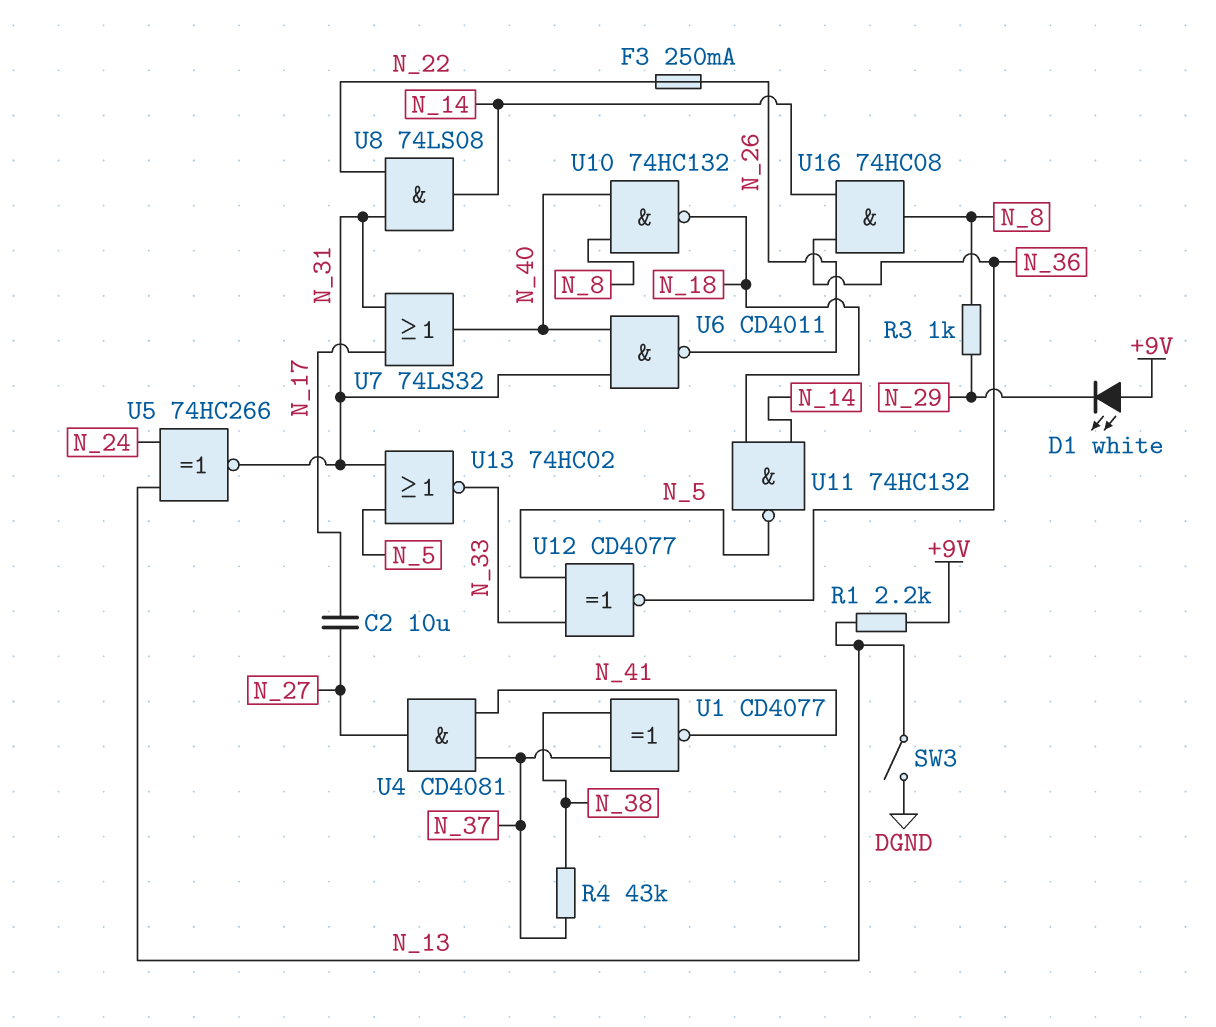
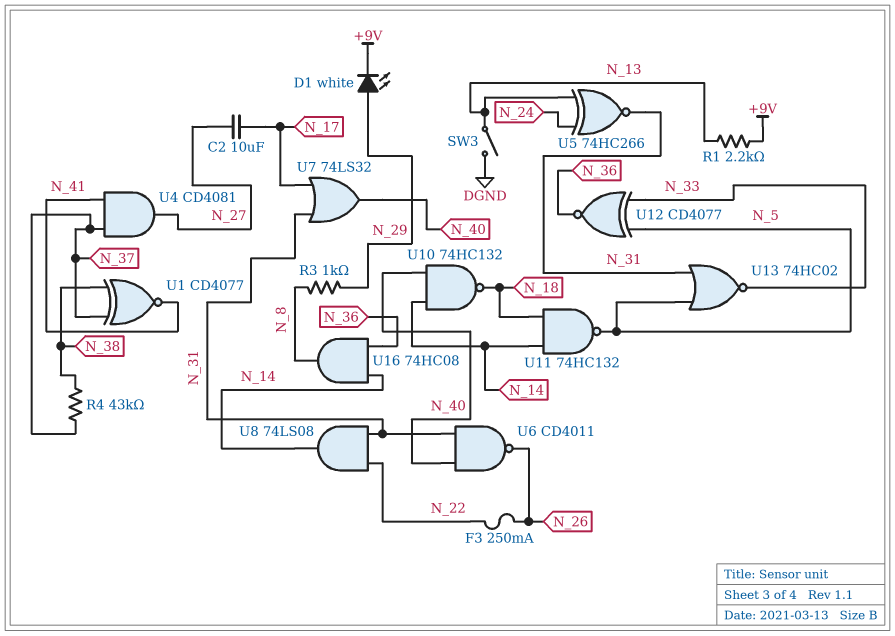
D1: LED white (A +9V, K N_29) -> LED white (A N_29, K +9V)
U10: NAND 74HC132 (in N_8, in N_40, out N_18) -> NAND 74HC132 (in N_14, in N_40, out N_18)

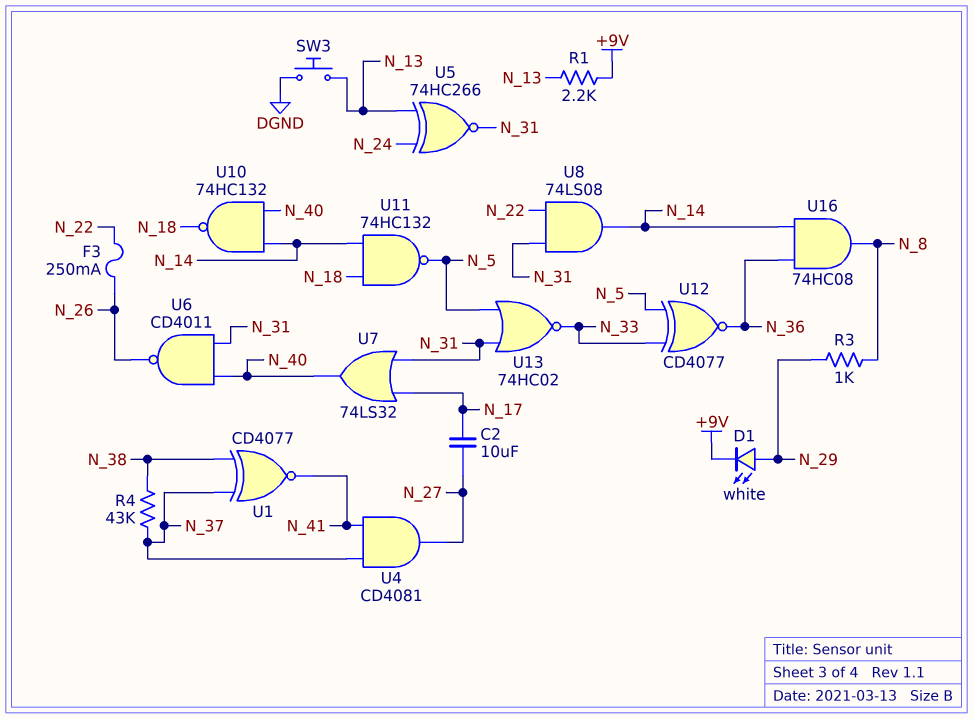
SW3: switch (DGND, N_13) -> button (DGND, N_13)

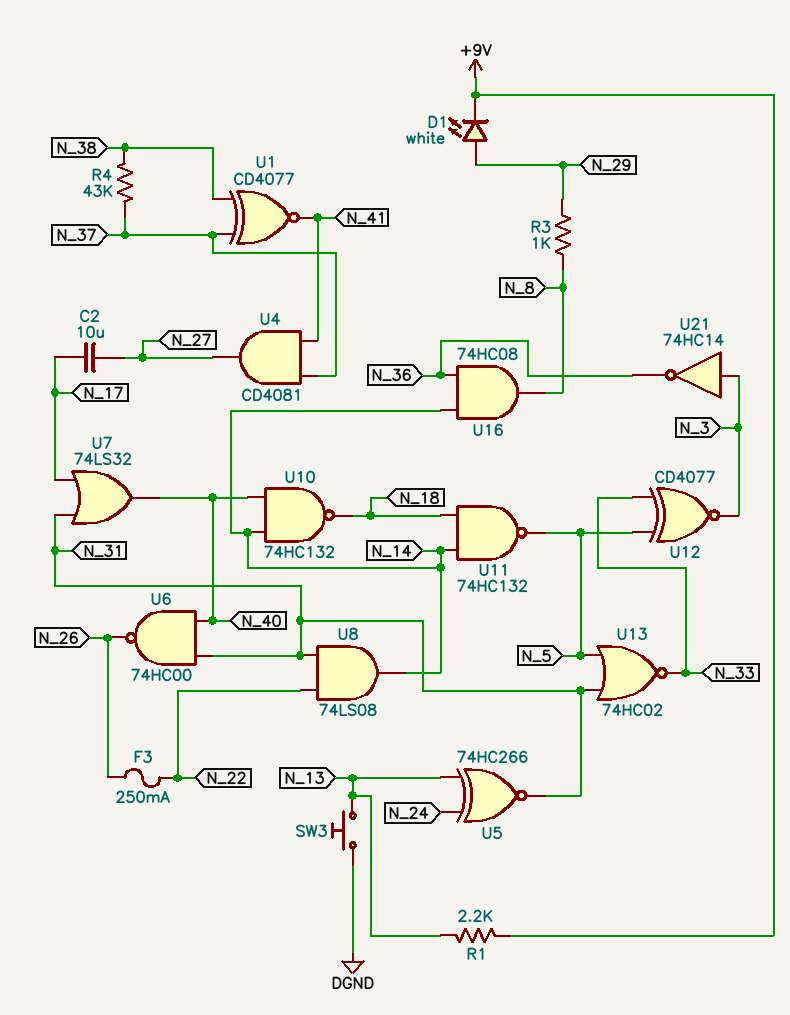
U6: NAND CD4011 (in N_31, in N_40, out N_26) -> NAND 74HC00 (in N_31, in N_40, out N_26)
U12: XNOR CD4077 (in N_5, in N_33, out N_36) -> XNOR CD4077 (in N_5, in N_33, out N_3)
U21: none -> NOT 74HC14 (in N_3, out N_36)

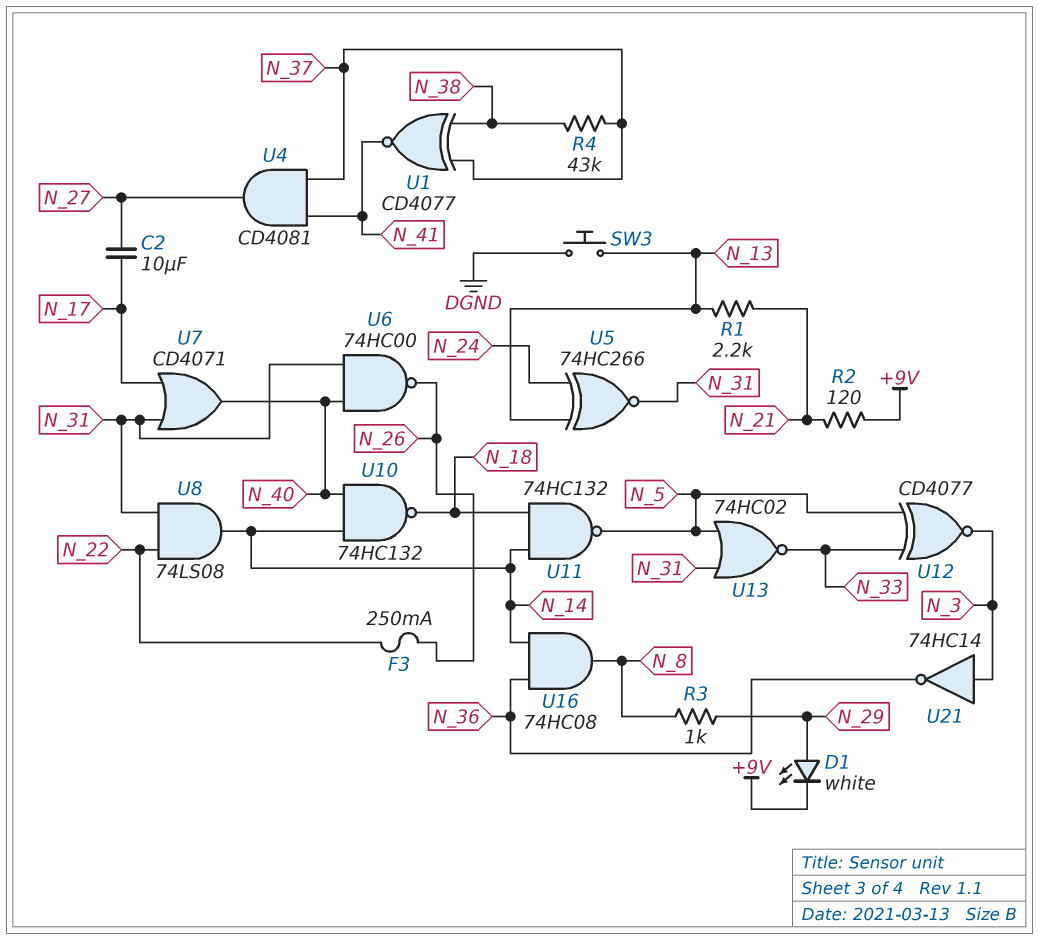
R1: 2.2k (+9V, N_13) -> 2.2k (N_13, N_21)
R2: none -> 120 (+9V, N_21)
U7: OR 74LS32 (in N_17, in N_31, out N_40) -> OR CD4071 (in N_17, in N_31, out N_40)

